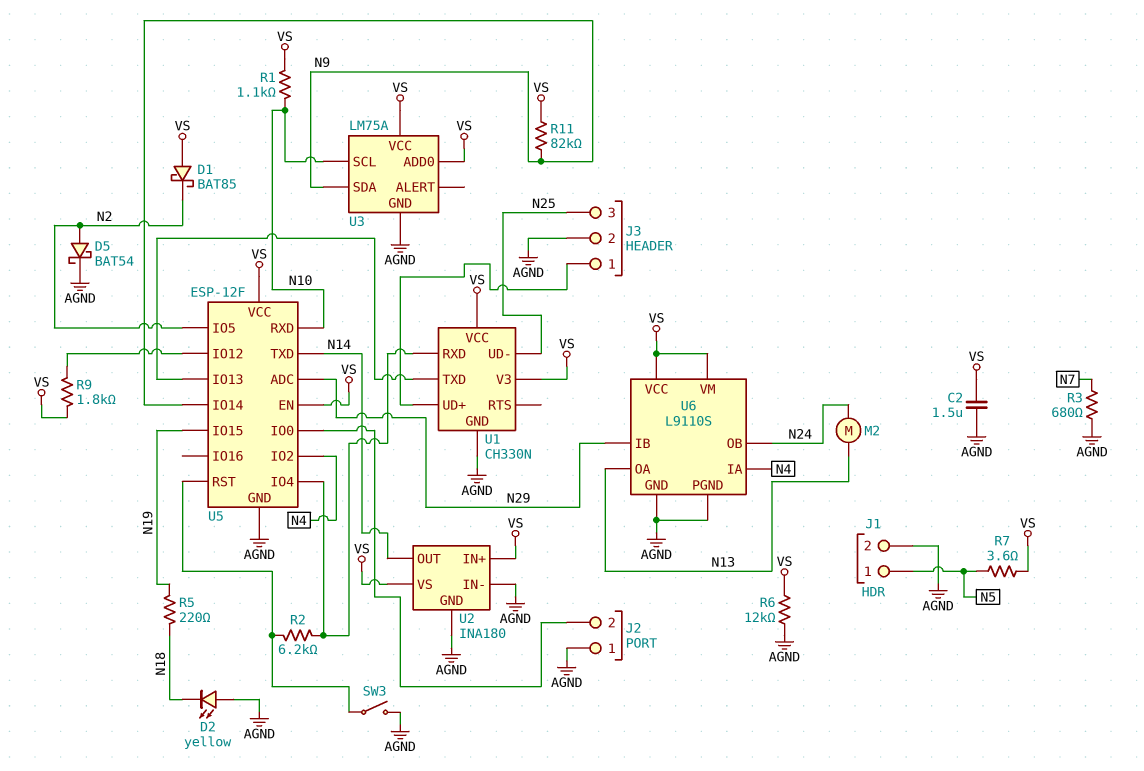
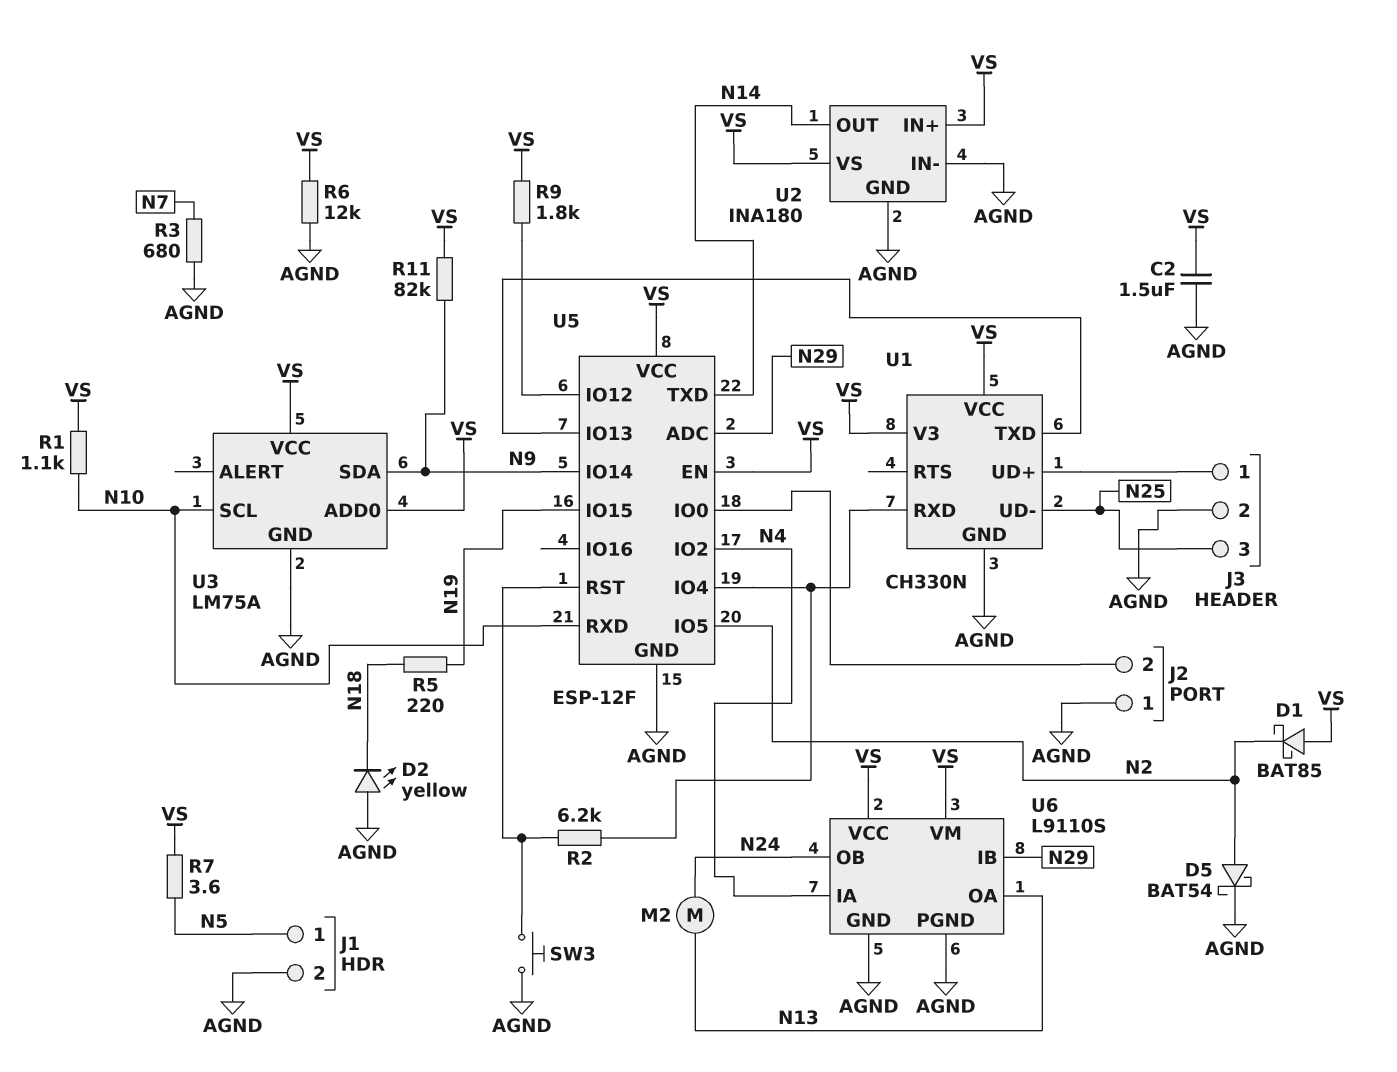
SW3: switch (AGND, U5/RST) -> button (AGND, U5/RST)

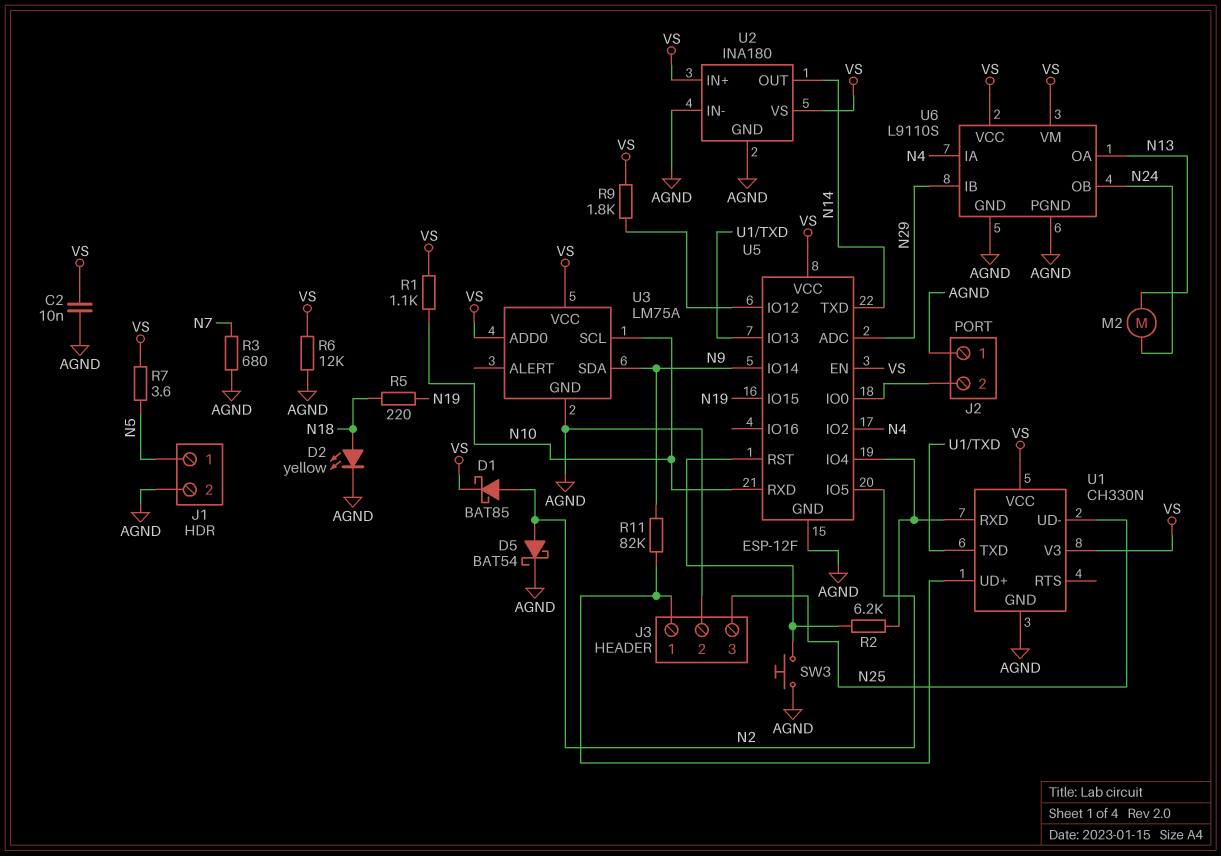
C2: 1.5uF (AGND, VS) -> 10nF (AGND, VS)
D1: schottky BAT85 (A VS, K N2) -> schottky BAT85 (A N2, K VS)
D2: LED yellow (A AGND, K N18) -> LED yellow (A N18, K AGND)
R11: 82k (N9, VS) -> 82k (J3/1, N9)

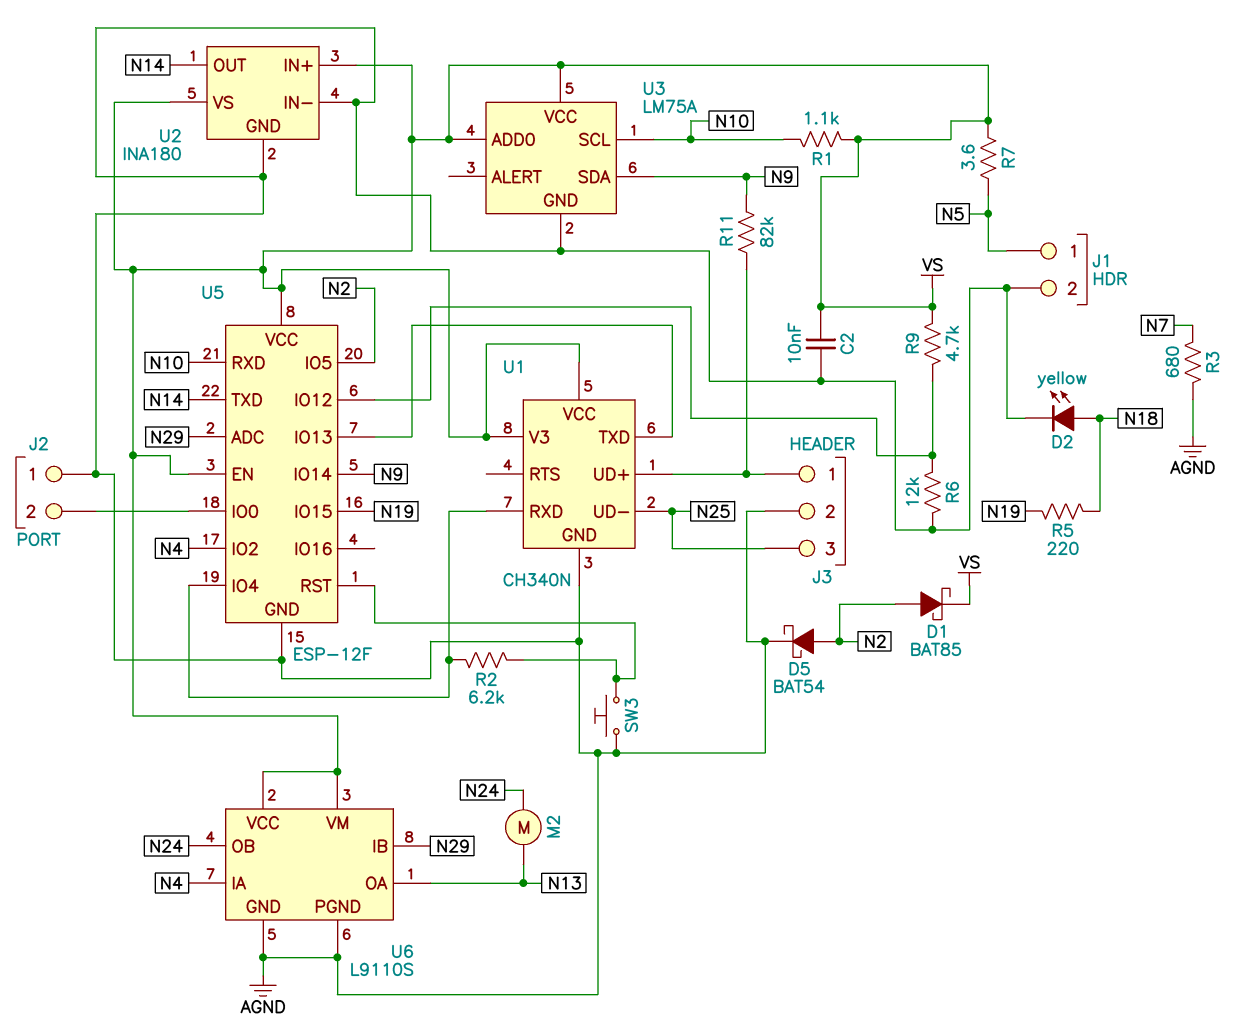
R6: 12k (AGND, VS) -> 12k (AGND, U5/IO12)
R9: 1.8k (U5/IO12, VS) -> 4.7k (U5/IO12, VS)
U1: CH330N -> CH340N

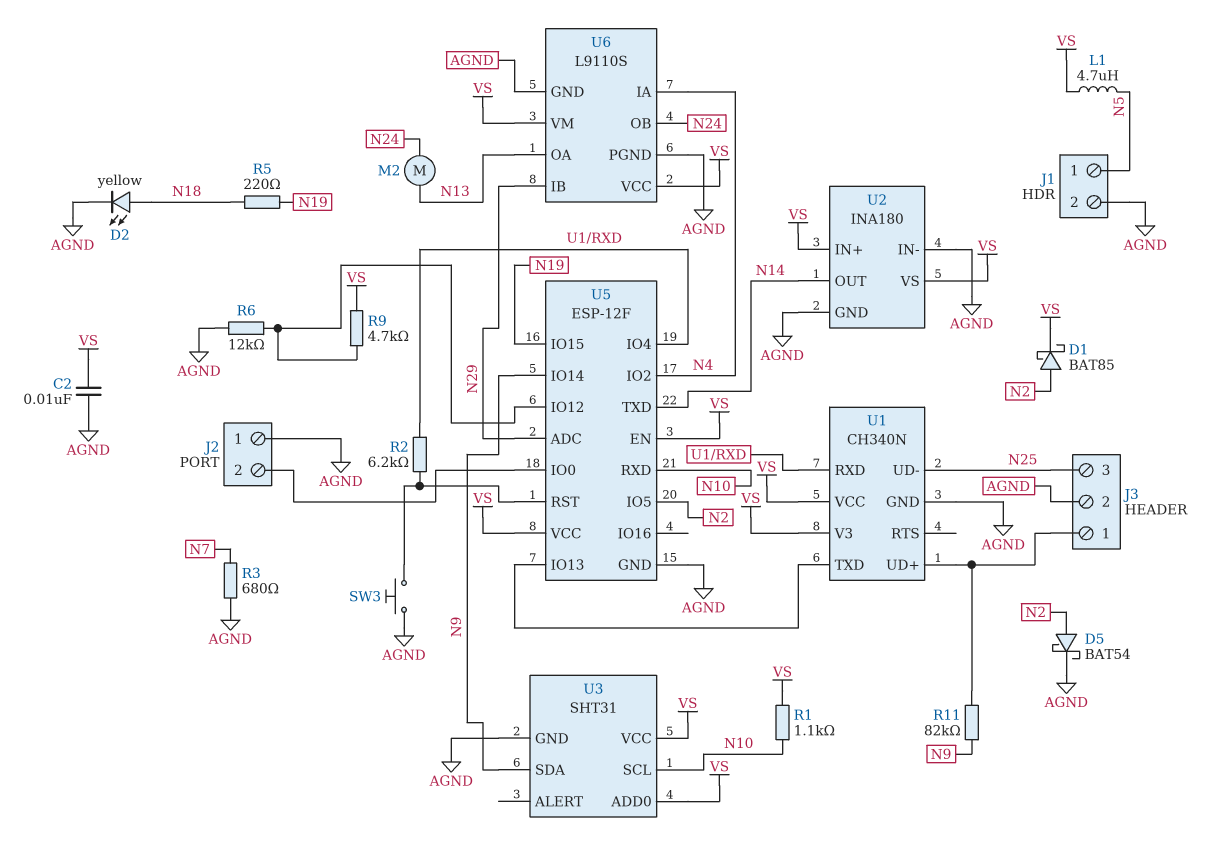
L1: none -> 4.7uH (N5, VS)
R7: 3.6 (N5, VS) -> none
U3: LM75A -> SHT31

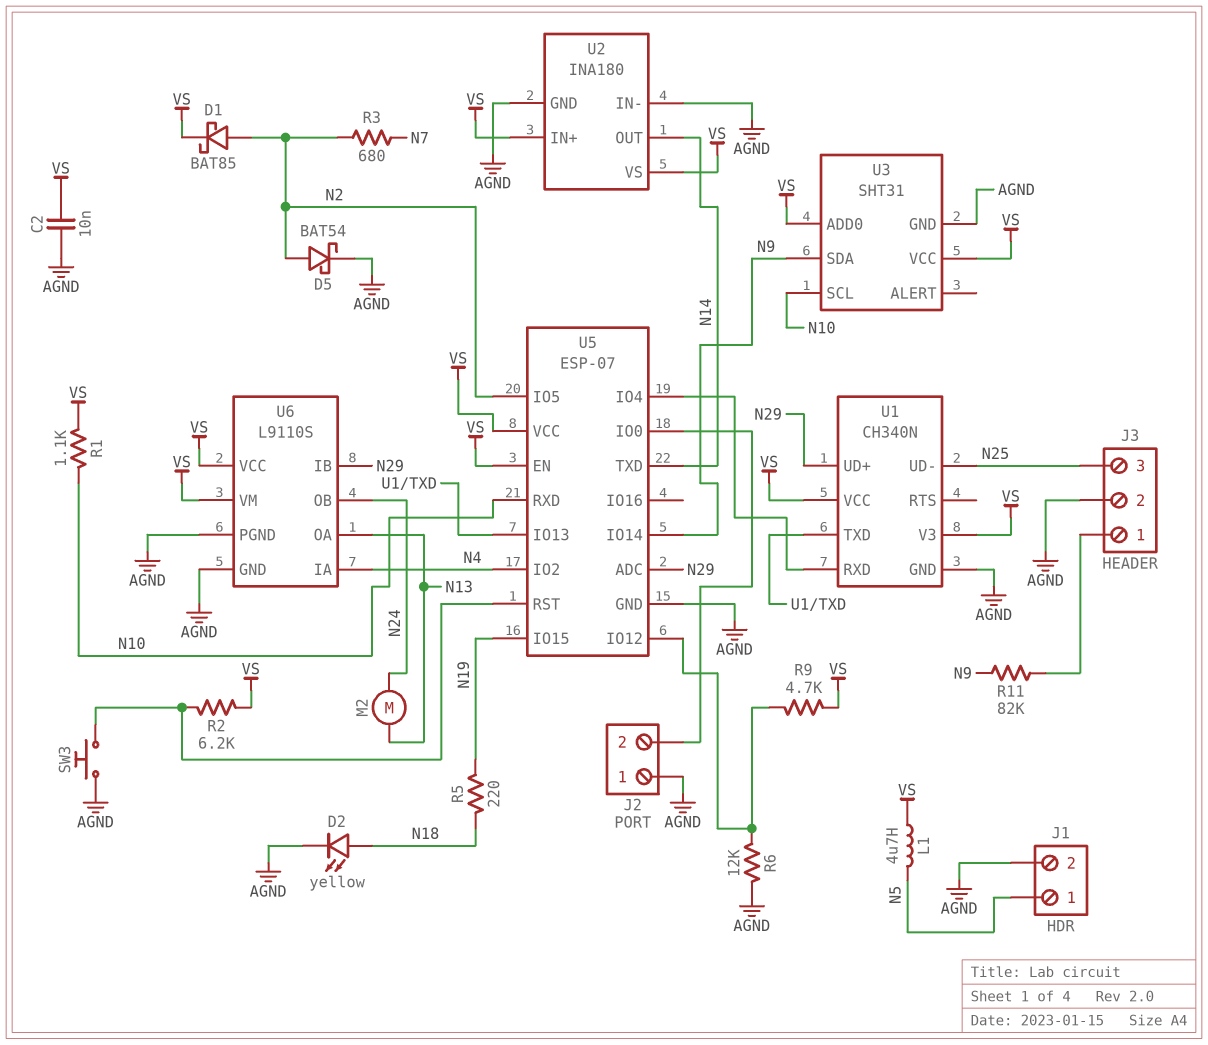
R2: 6.2k (U1/RXD, U5/RST) -> 6.2k (U5/RST, VS)
R3: 680 (AGND, N7) -> 680 (N2, N7)
U1 pin UD+: J3/1 -> N29
U5: ESP-12F -> ESP-07

